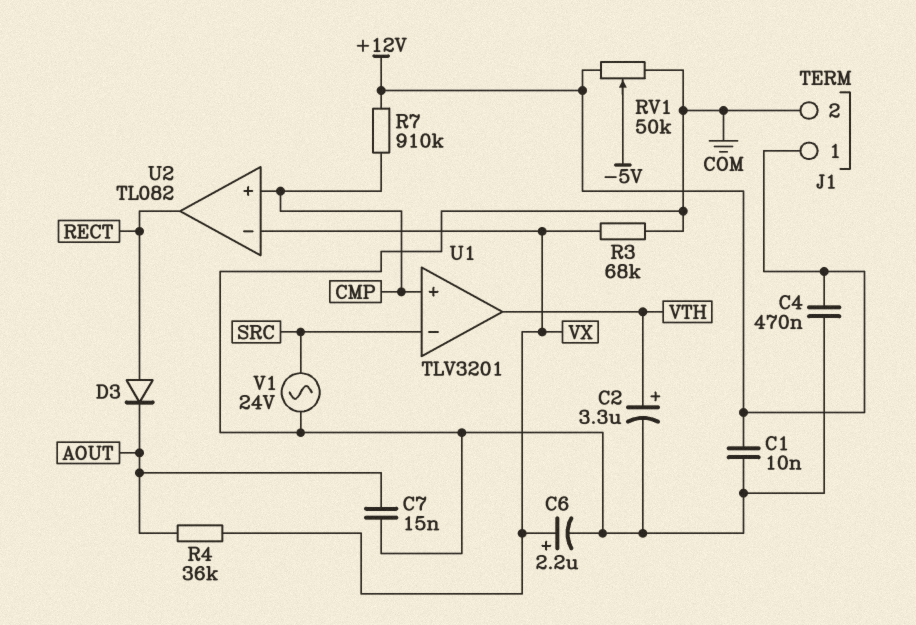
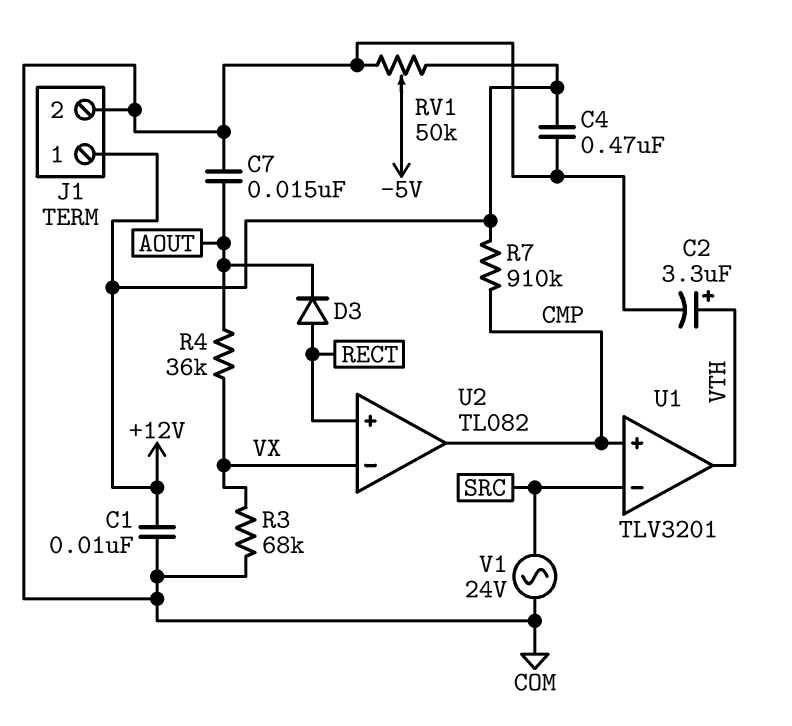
C6: 2.2uF (plus VX, minus COM) -> none
U2 pin in+: CMP -> RECT
U2 pin out: RECT -> CMP

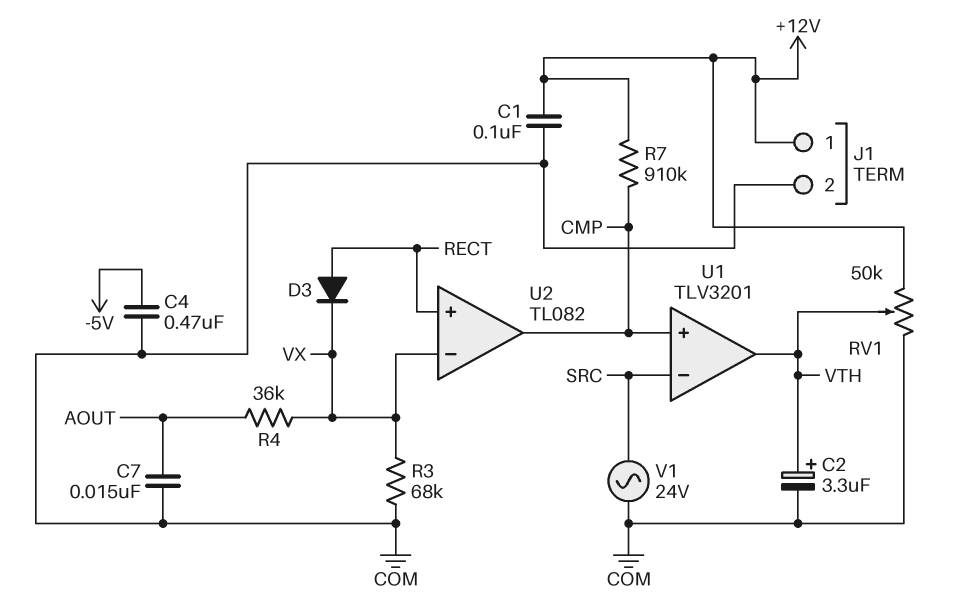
C1: 10nF (+12V, COM) -> 100nF (+12V, COM)
C4: 470nF (+12V, COM) -> 470nF (-5V, COM)
D3: diode (A RECT, K AOUT) -> diode (A RECT, K VX)
RV1: 50k (+12V, COM, wiper -5V) -> 50k (+12V, COM, wiper VTH)

